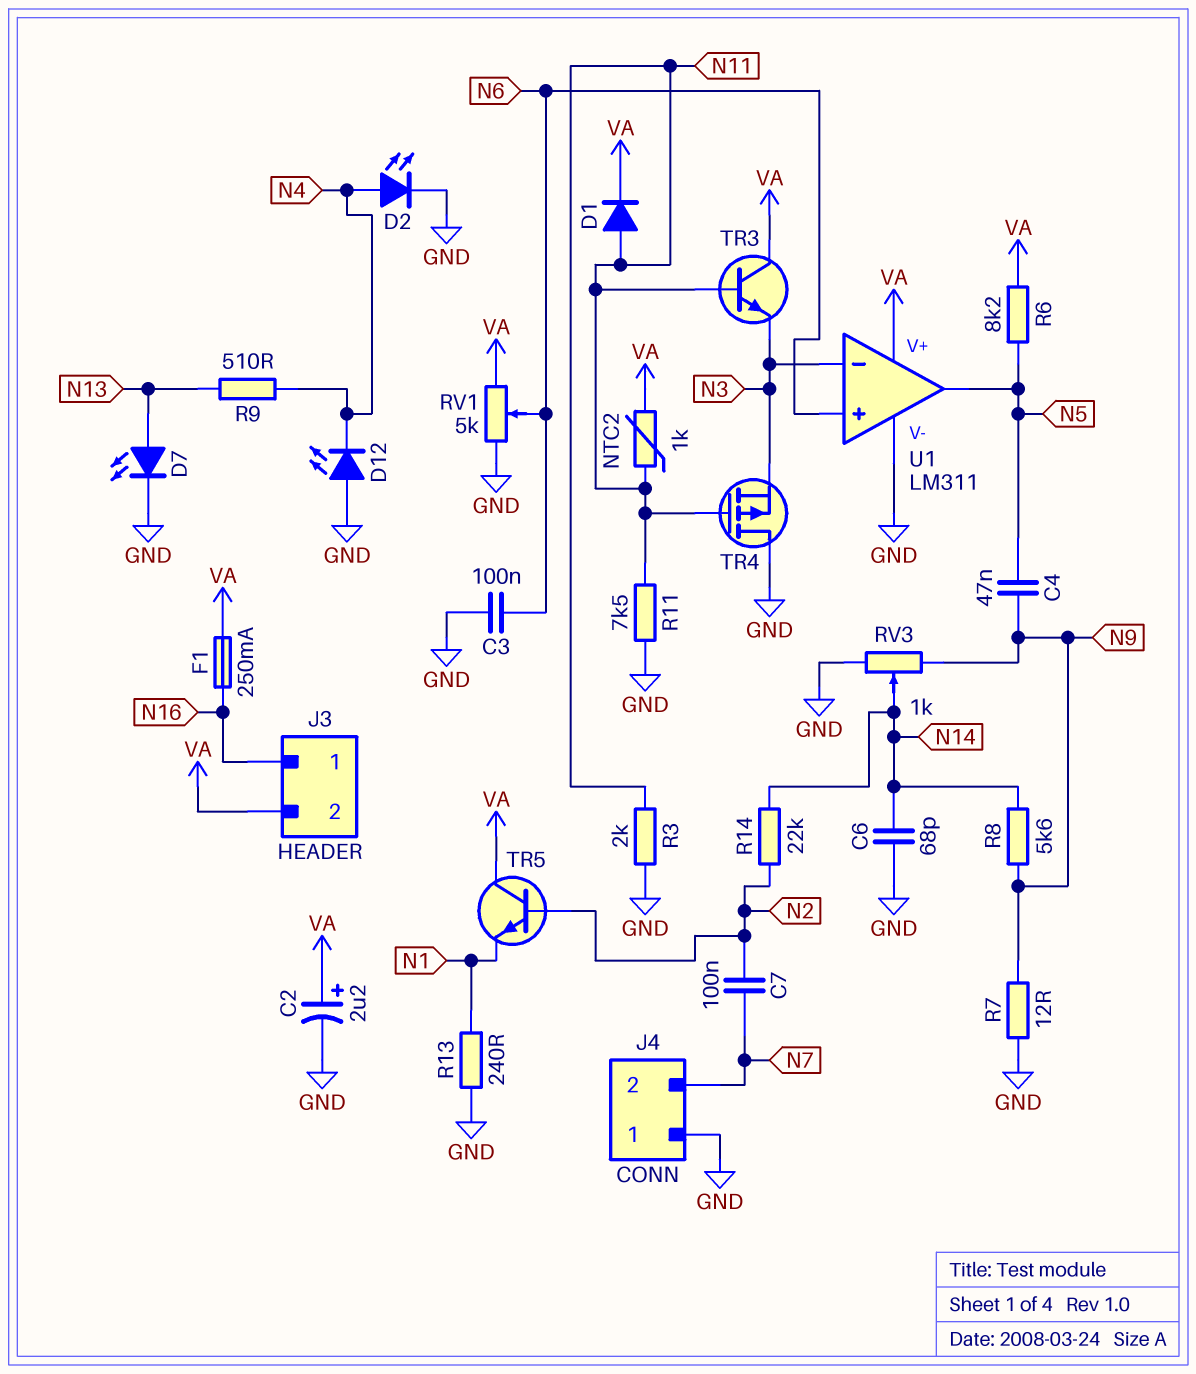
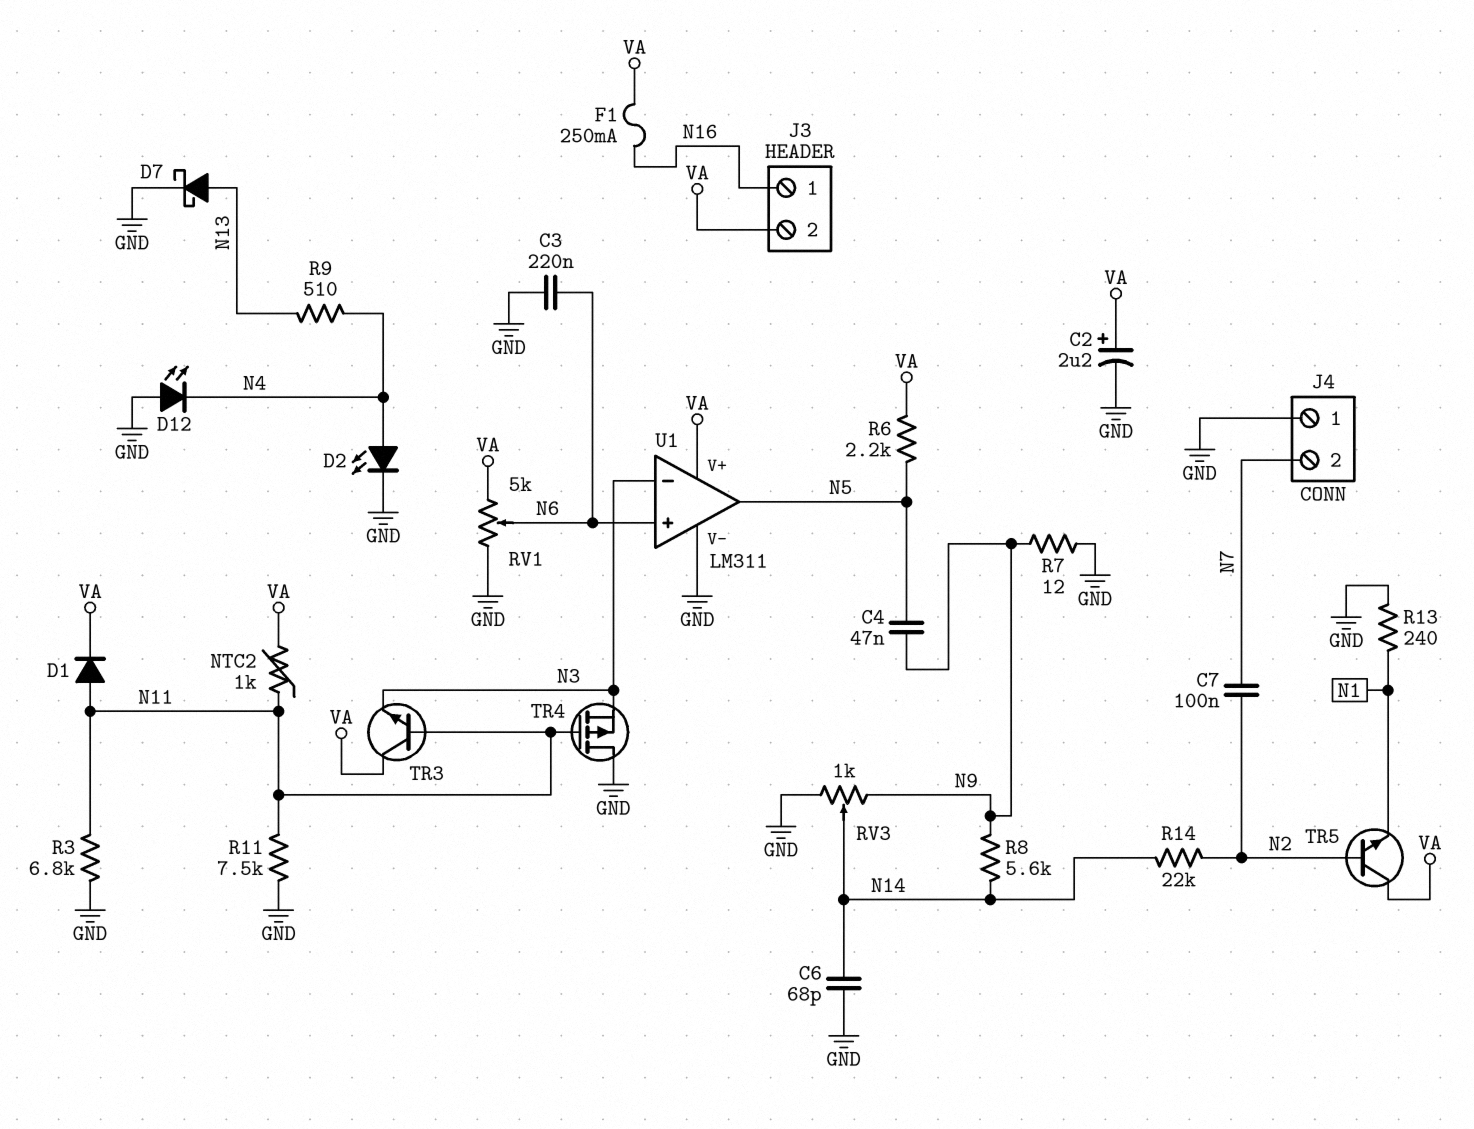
C3: 100nF (GND, N6) -> 220nF (GND, N6)
D7: LED (A N13, K GND) -> schottky (A N13, K GND)
R3: 2k (GND, N11) -> 6.8k (GND, N11)
R6: 8.2k (N5, VA) -> 2.2k (N5, VA)

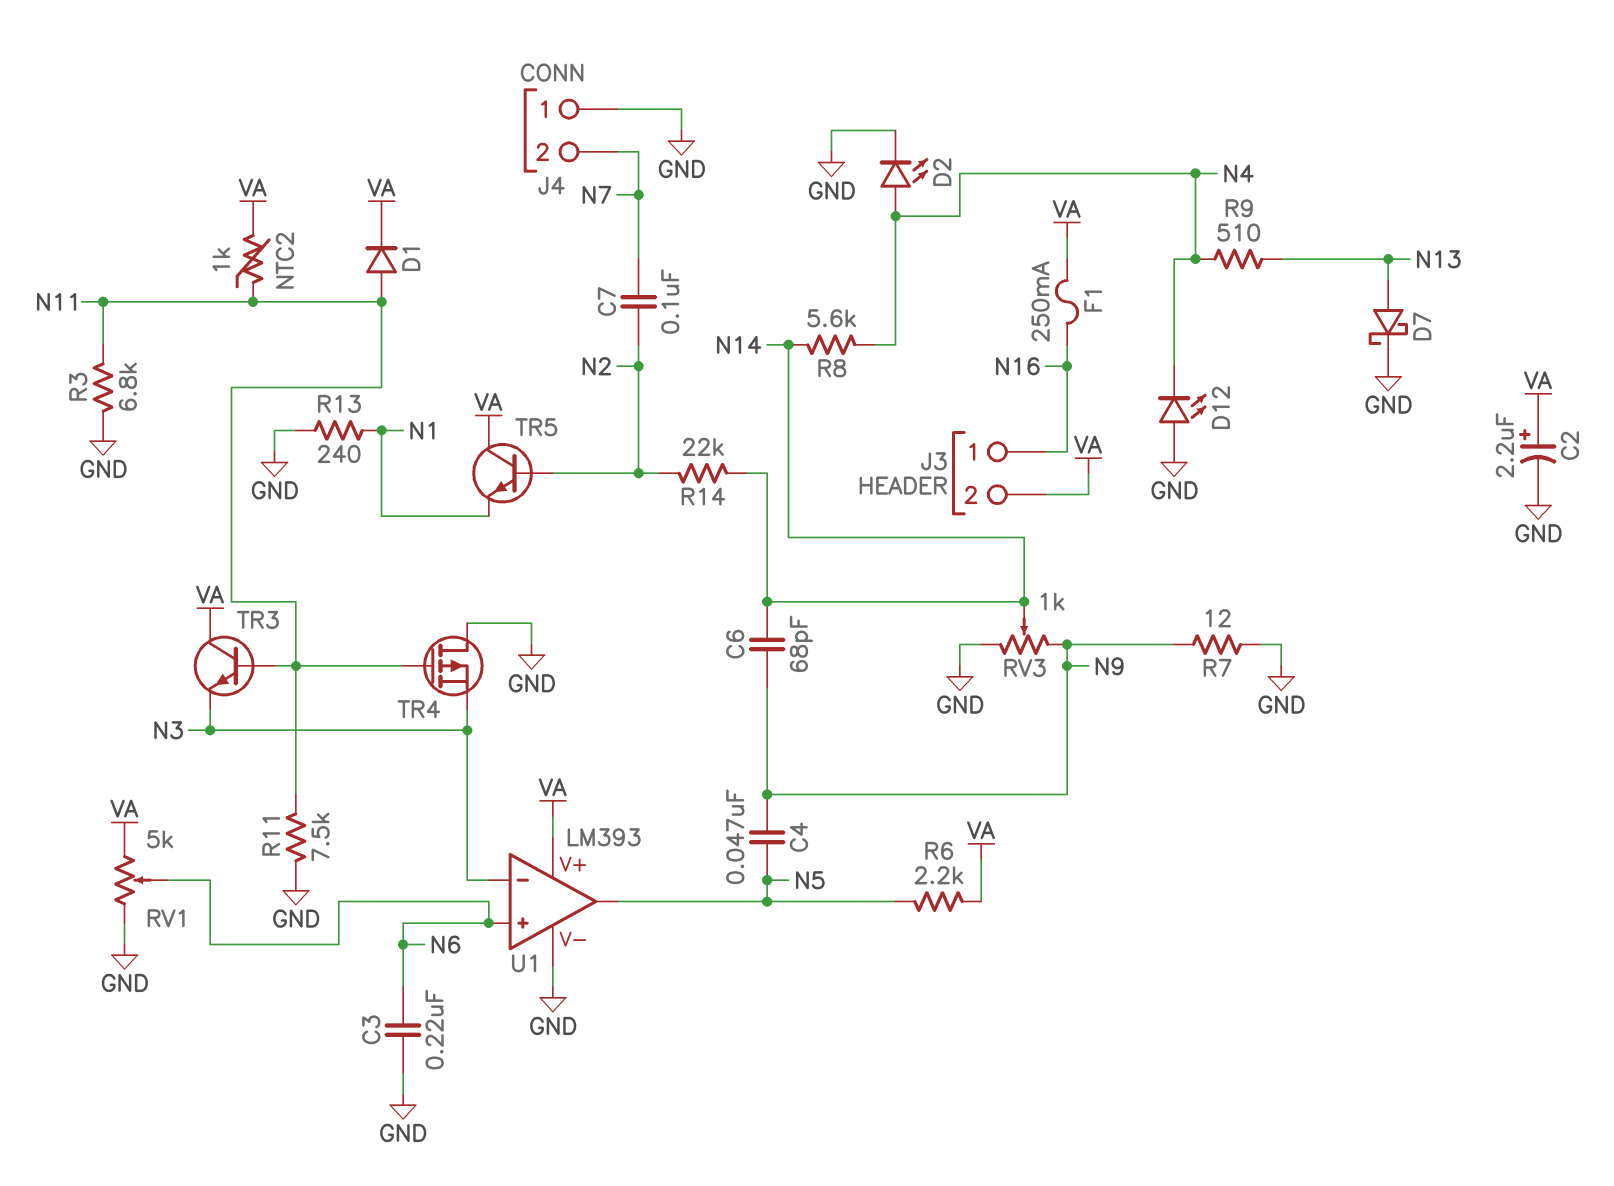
C6: 68pF (GND, N14) -> 68pF (N9, N14)
R8: 5.6k (N9, N14) -> 5.6k (N4, N14)
U1: LM311 -> LM393

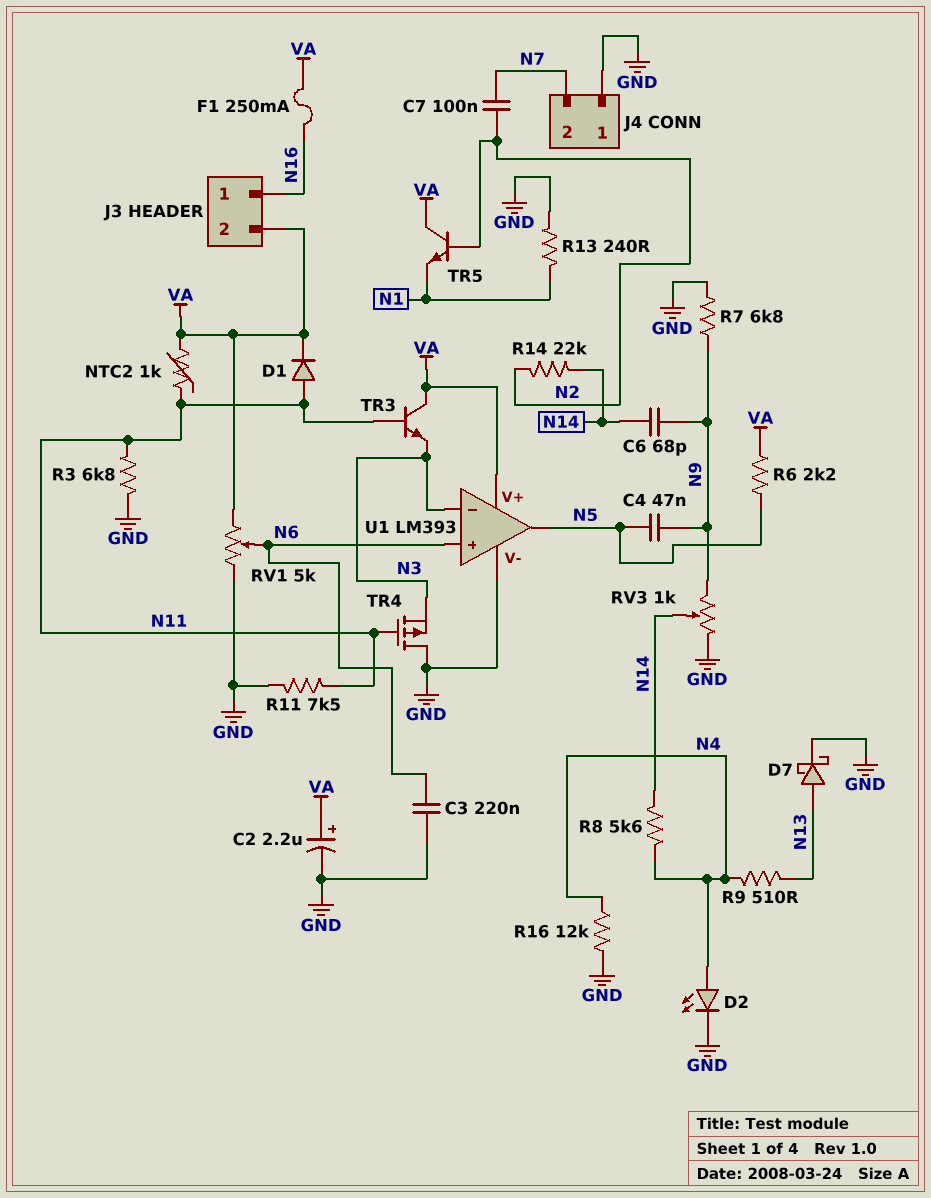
D12: LED (A GND, K N4) -> none
R7: 12 (GND, N9) -> 6.8k (GND, N9)
R16: none -> 12k (GND, N4)

